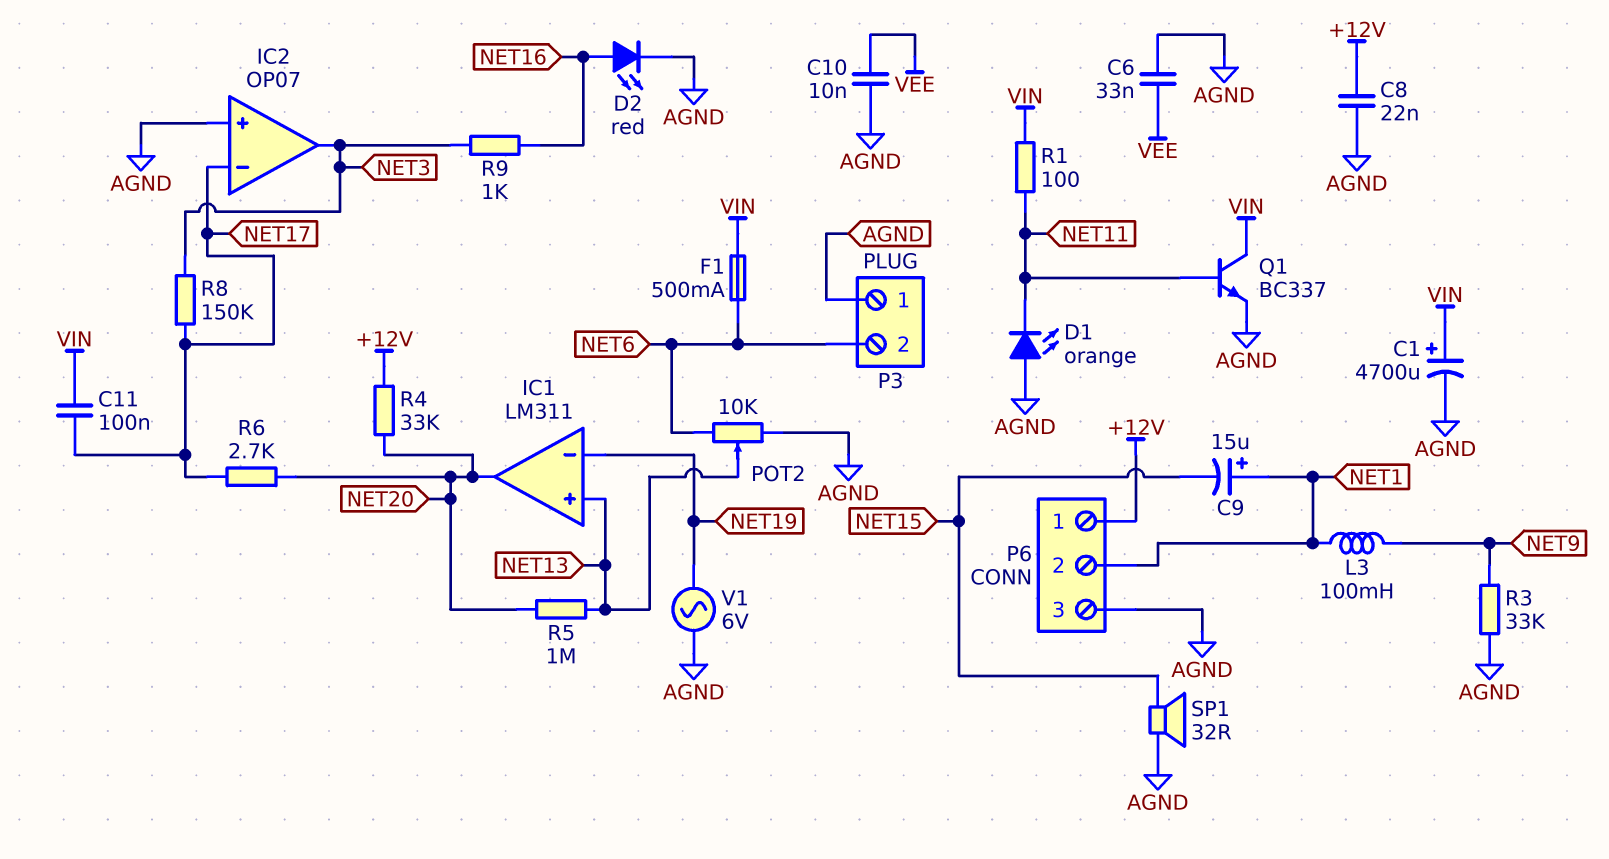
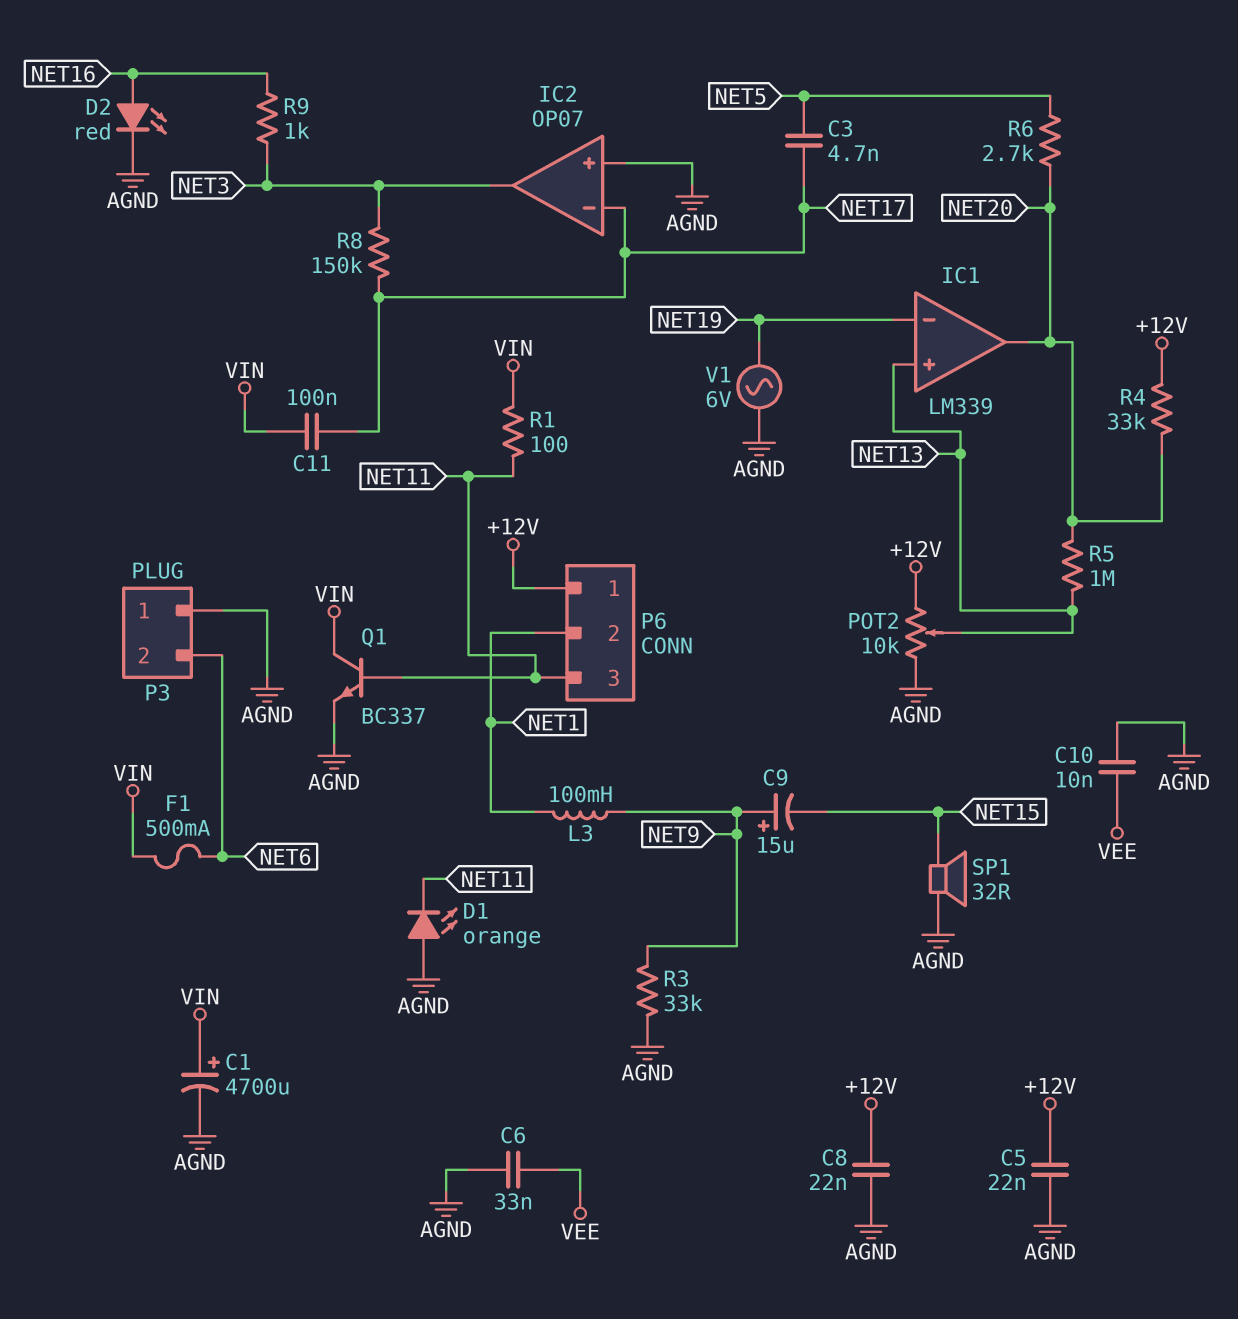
C3: none -> 4.7nF (NET5, NET17)
C5: none -> 22nF (+12V, AGND)
C9: 15uF (plus NET1, minus NET15) -> 15uF (plus NET9, minus NET15)
IC1: LM311 -> LM339
P6 pin 3: AGND -> NET11
POT2: 10k (AGND, NET6, wiper NET13) -> 10k (+12V, AGND, wiper NET13)
R6: 2.7k (NET17, NET20) -> 2.7k (NET5, NET20)

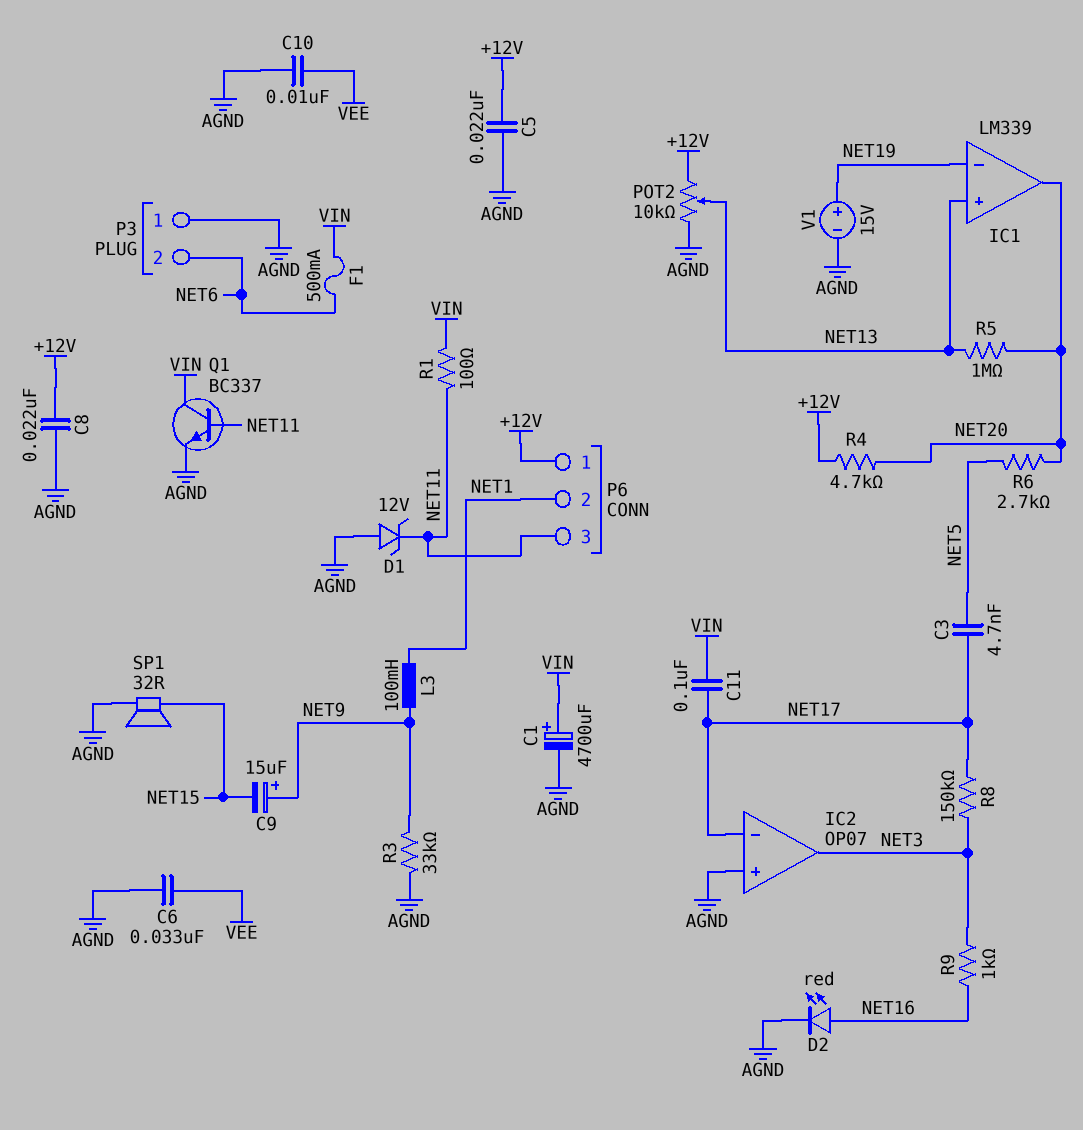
D1: LED orange (A AGND, K NET11) -> zener 12V (A AGND, K NET11)
R4: 33k (+12V, NET20) -> 4.7k (+12V, NET20)
V1: AC 6V (AGND, NET19) -> 15V (plus NET19, minus AGND)

